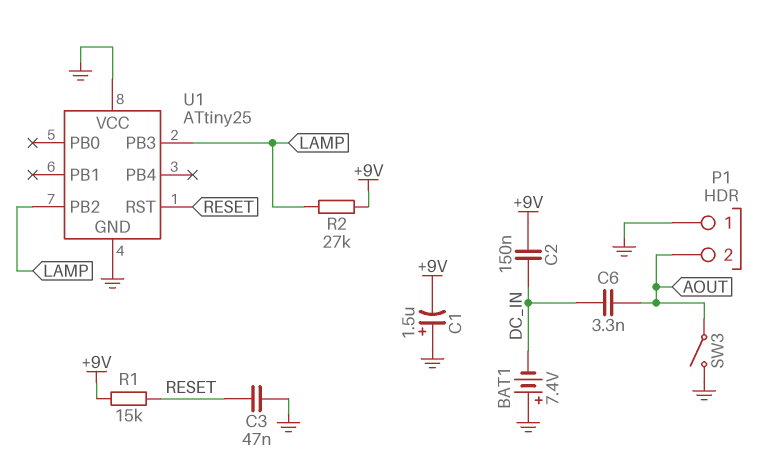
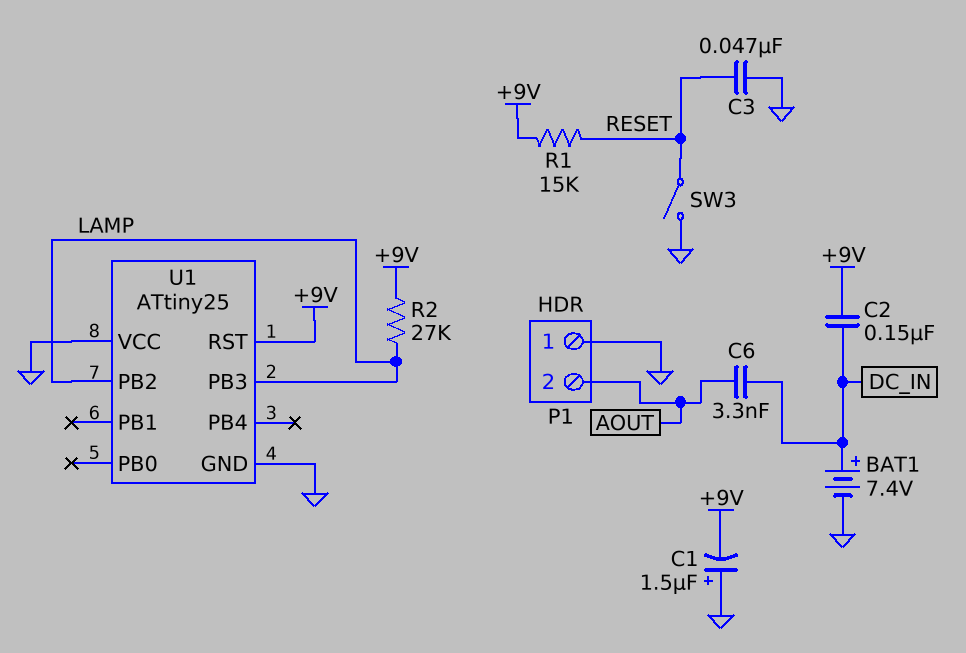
BAT1: 7.4V (plus GND, minus DC_IN) -> 7.4V (plus DC_IN, minus GND)
SW3: switch (AOUT, GND) -> switch (GND, RESET)
U1 pin RST: RESET -> +9V

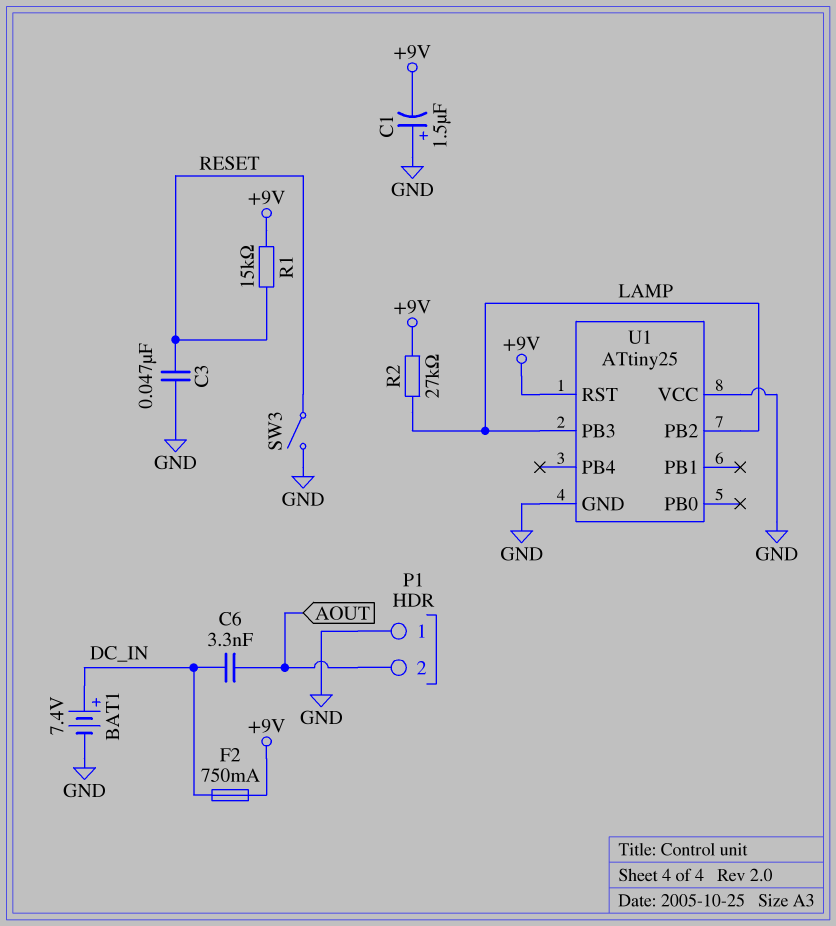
C2: 150nF (+9V, DC_IN) -> none
F2: none -> 750mA (+9V, DC_IN)

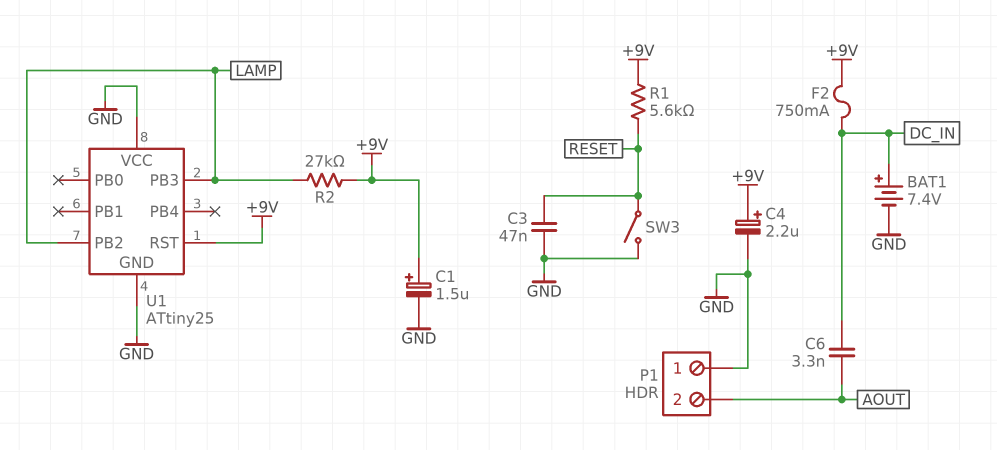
C1: 1.5uF (plus GND, minus +9V) -> 1.5uF (plus +9V, minus GND)
C4: none -> 2.2uF (plus +9V, minus GND)
R1: 15k (+9V, RESET) -> 5.6k (+9V, RESET)

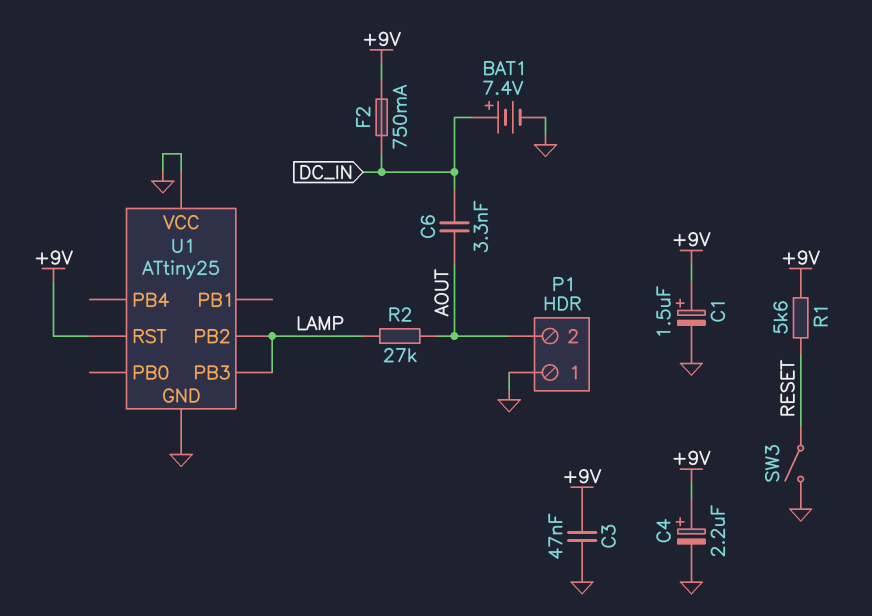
C3: 47nF (GND, RESET) -> 47nF (+9V, GND)
R2: 27k (+9V, LAMP) -> 27k (AOUT, LAMP)

